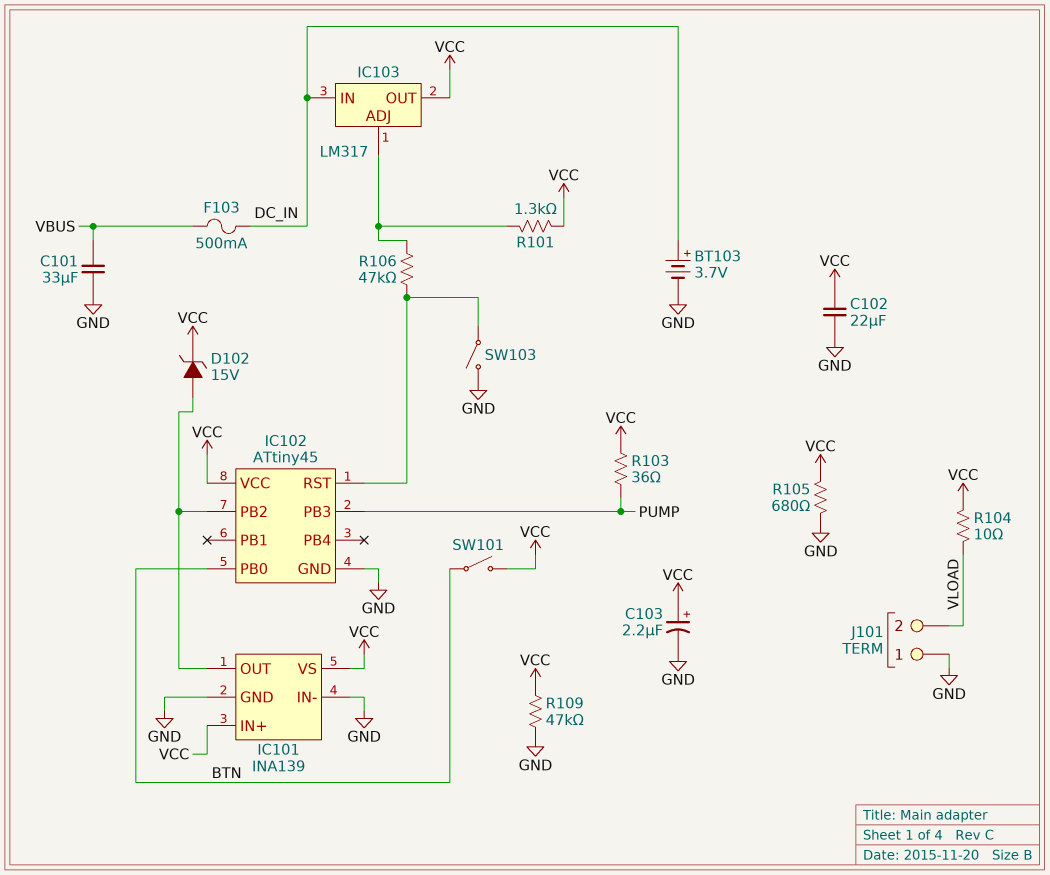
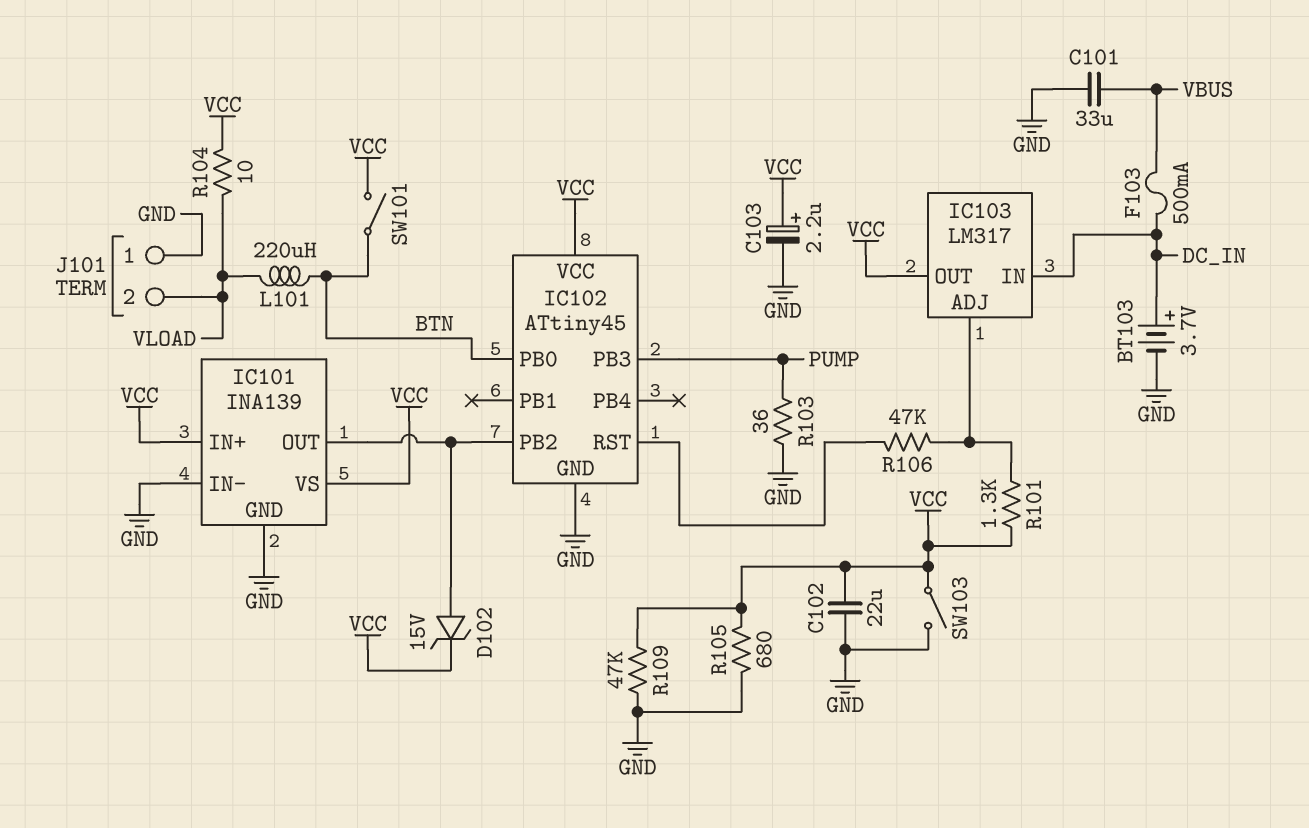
L101: none -> 220uH (BTN, VLOAD)
R103: 36 (PUMP, VCC) -> 36 (GND, PUMP)
SW103: switch (GND, IC102/RST) -> switch (GND, VCC)

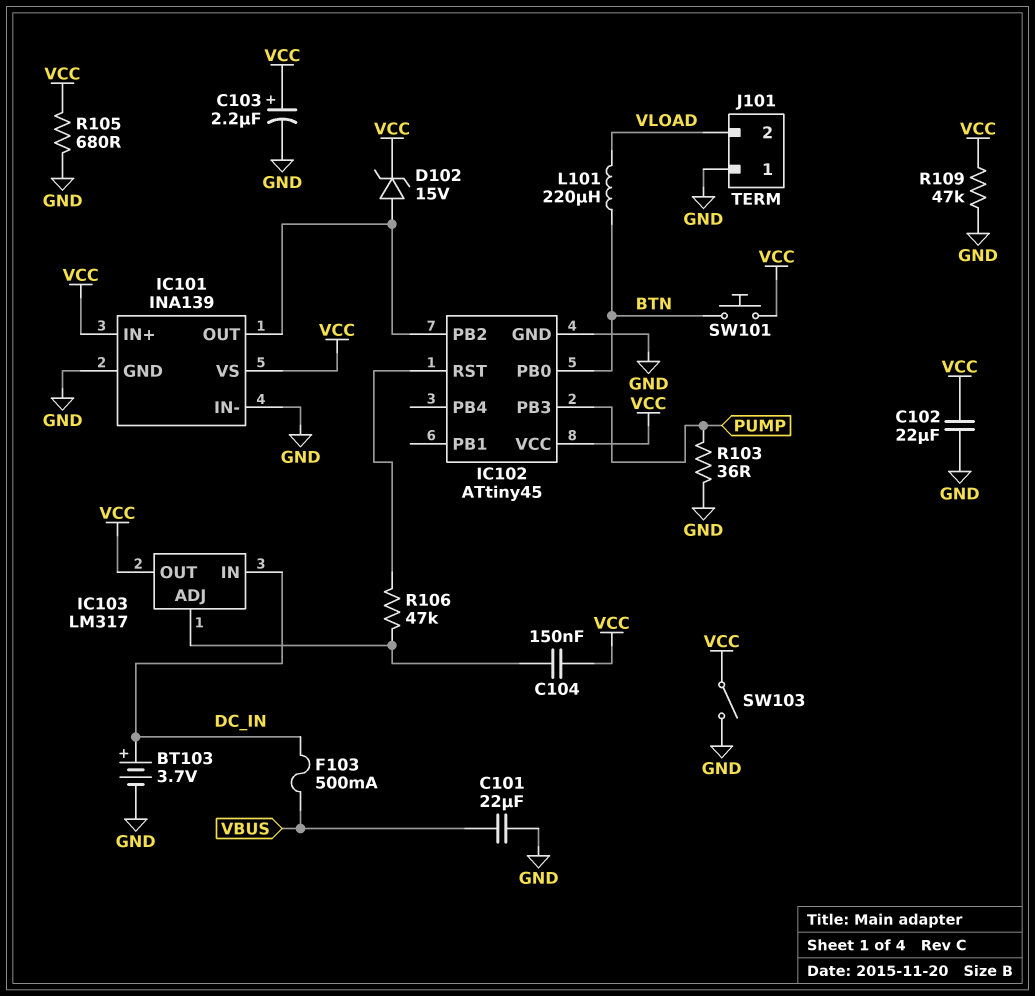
C101: 33uF (GND, VBUS) -> 22uF (GND, VBUS)
C104: none -> 150nF (IC103/ADJ, VCC)
R101: 1.3k (IC103/ADJ, VCC) -> none
R104: 10 (VCC, VLOAD) -> none
SW101: switch (BTN, VCC) -> button (BTN, VCC)

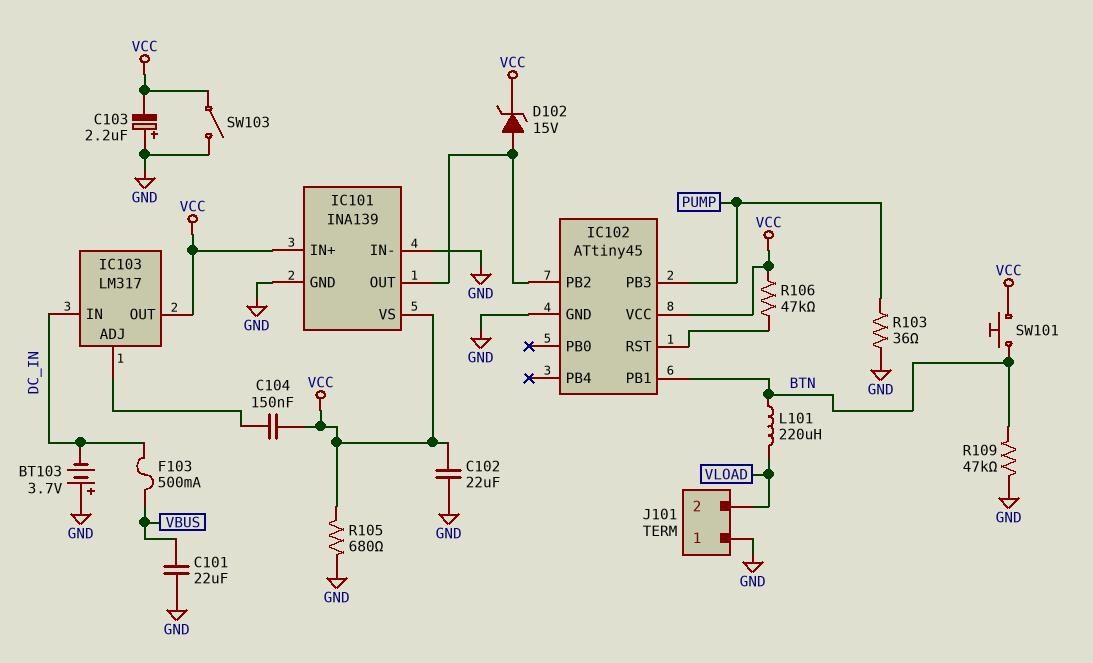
BT103: 3.7V (plus DC_IN, minus GND) -> 3.7V (plus GND, minus DC_IN)
C103: 2.2uF (plus VCC, minus GND) -> 2.2uF (plus GND, minus VCC)
IC102 pin PB0: BTN -> none
IC102 pin PB1: none -> BTN
R106: 47k (IC102/RST, IC103/ADJ) -> 47k (IC102/RST, VCC)
R109: 47k (GND, VCC) -> 47k (BTN, GND)

